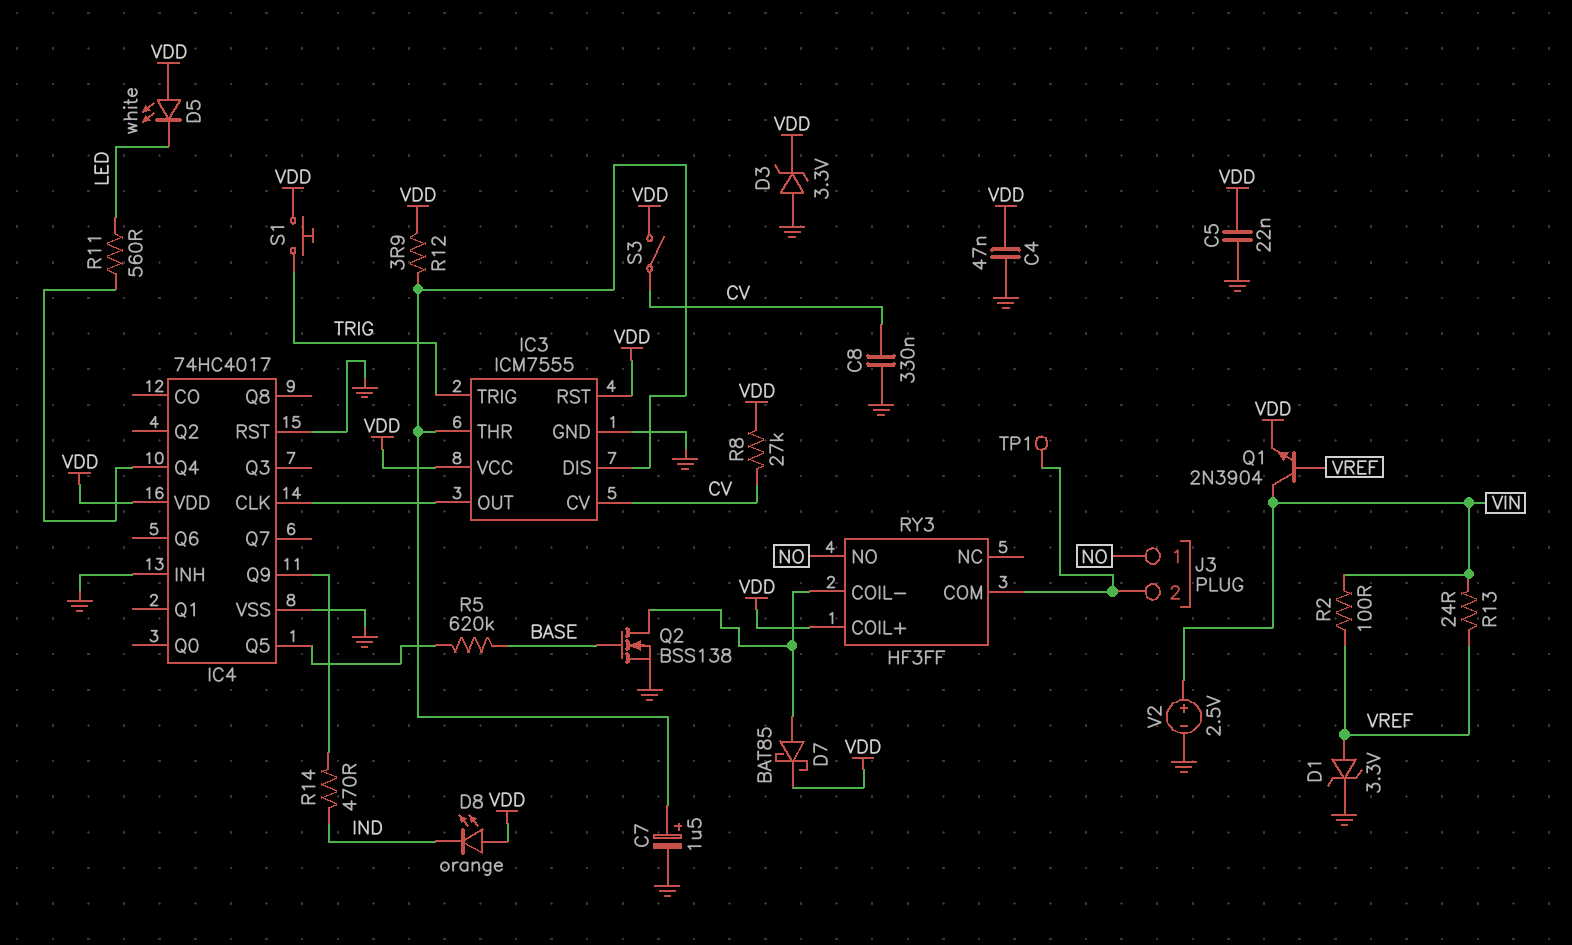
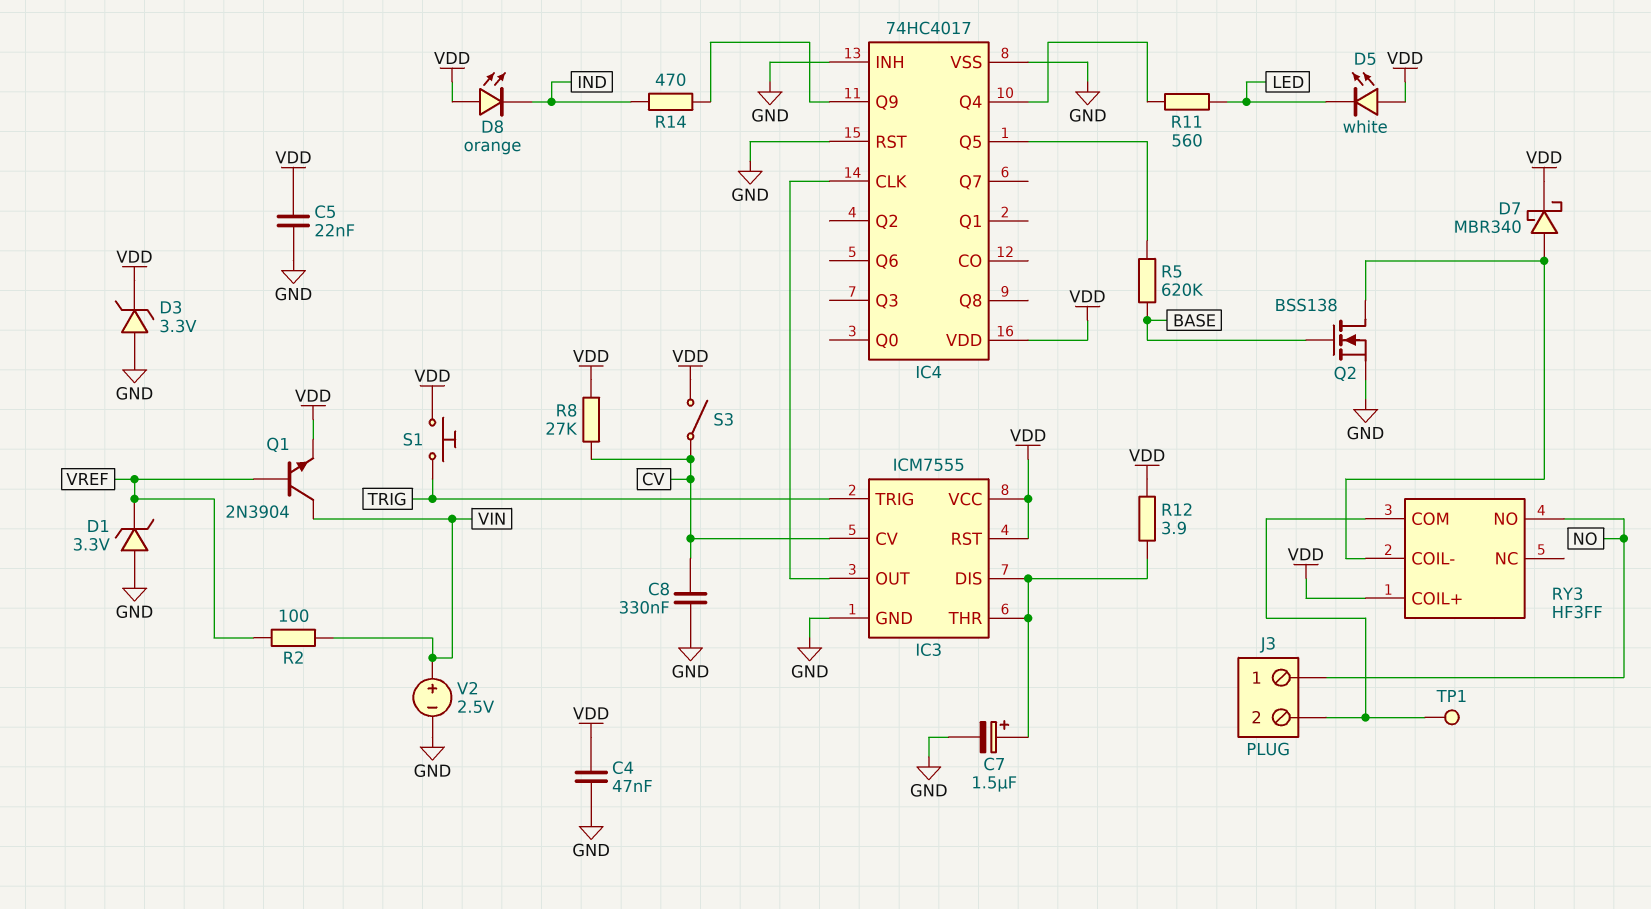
D1: zener 3.3V (A VREF, K GND) -> zener 3.3V (A GND, K VREF)
D7: schottky BAT85 (A RY3/COIL-, K VDD) -> schottky MBR340 (A RY3/COIL-, K VDD)
R13: 24 (VIN, VREF) -> none

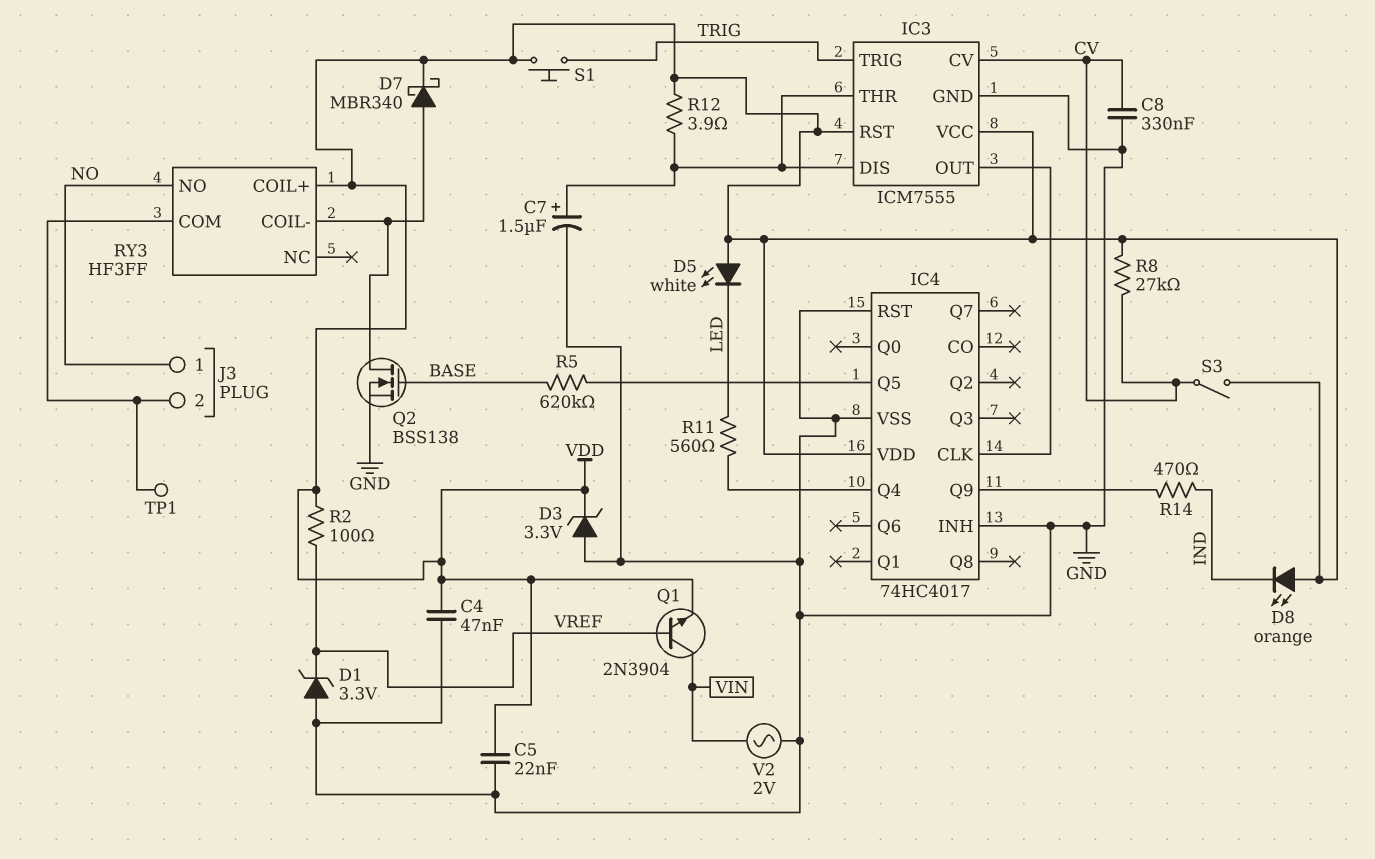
R2: 100 (VIN, VREF) -> 100 (VDD, VREF)
V2: 2.5V (plus VIN, minus GND) -> AC 2V (GND, VIN)

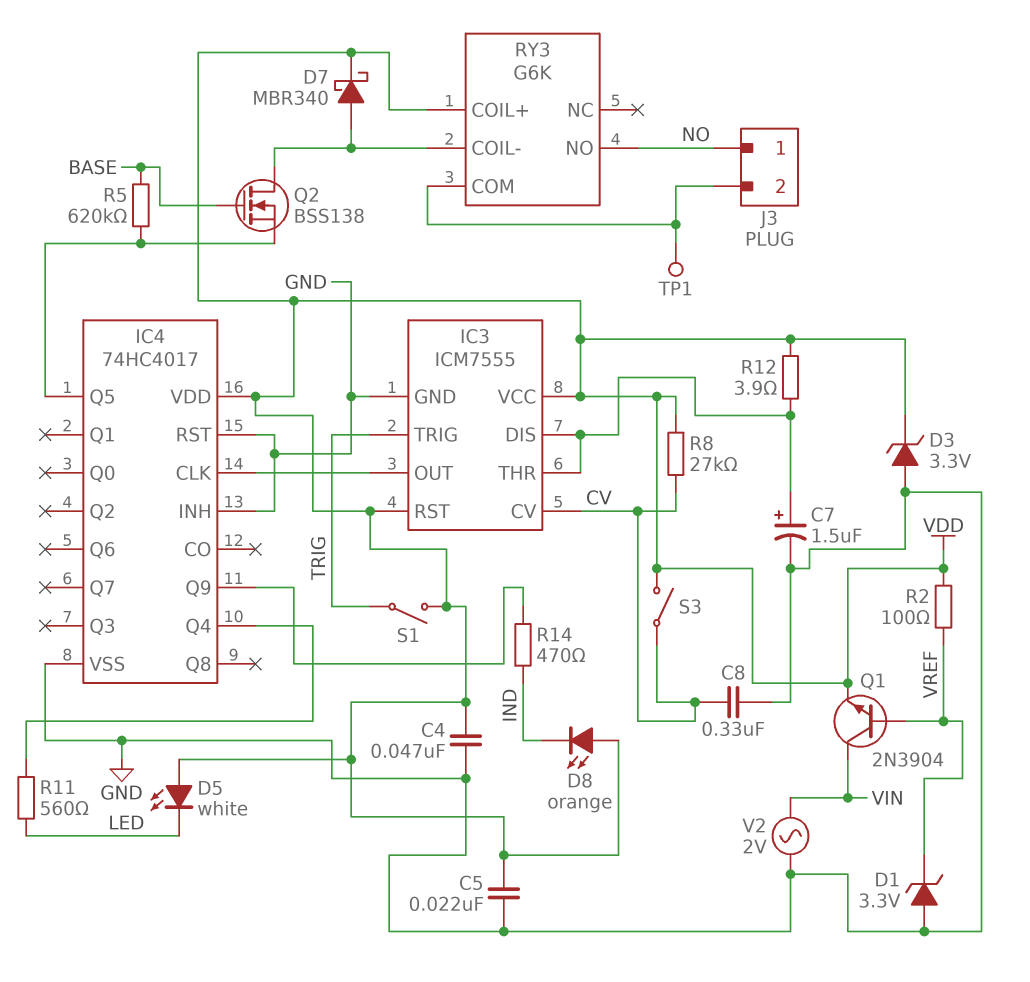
Q2: NMOS BSS138 (G BASE, D RY3/COIL-, S GND) -> NMOS BSS138 (G BASE, D RY3/COIL-, S IC4/Q5)
RY3: HF3FF -> G6K
S1: button (TRIG, VDD) -> switch (TRIG, VDD)

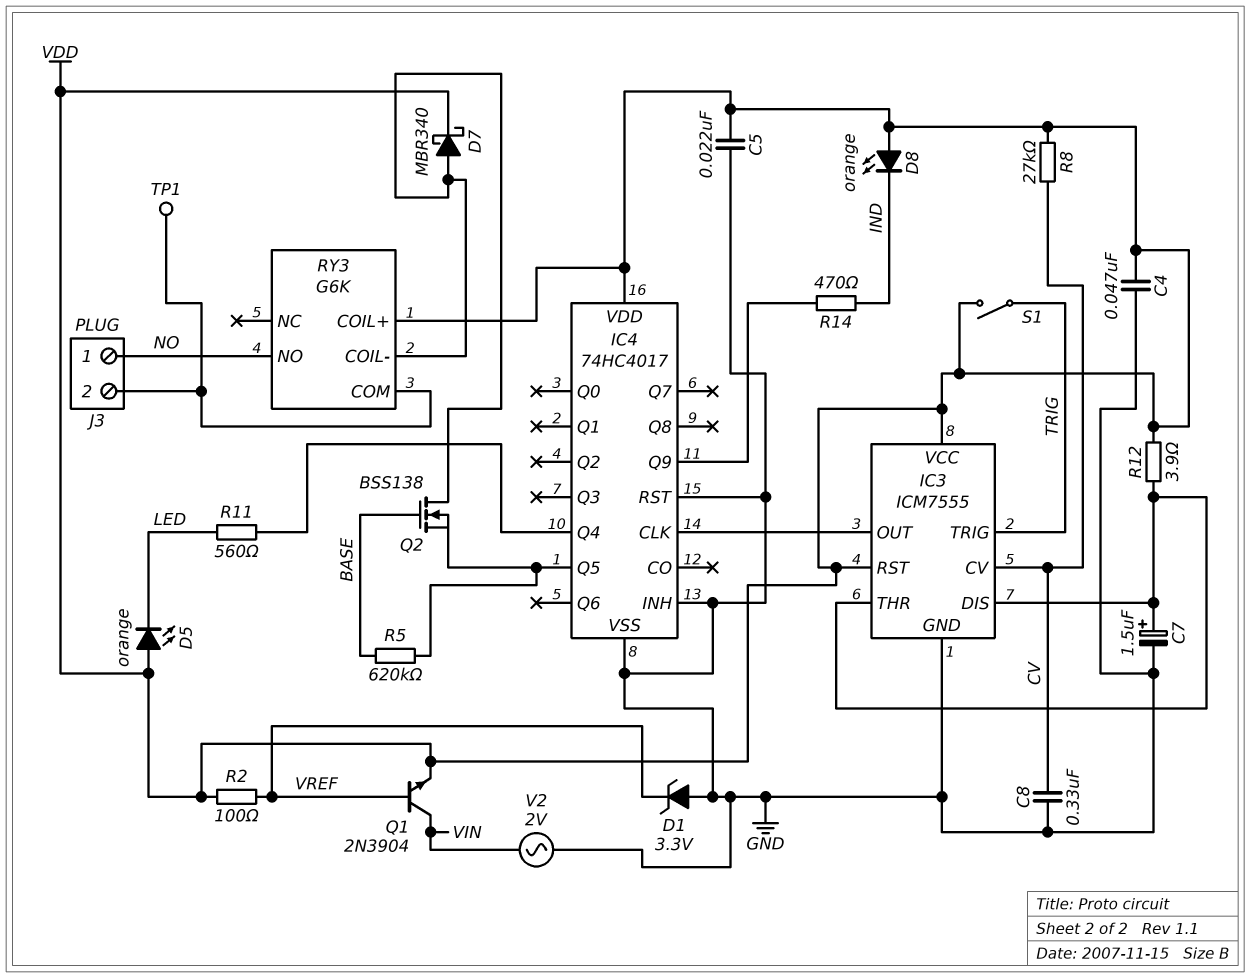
D3: zener 3.3V (A GND, K VDD) -> none
D5: LED white (A VDD, K LED) -> LED orange (A VDD, K LED)
S3: switch (CV, VDD) -> none

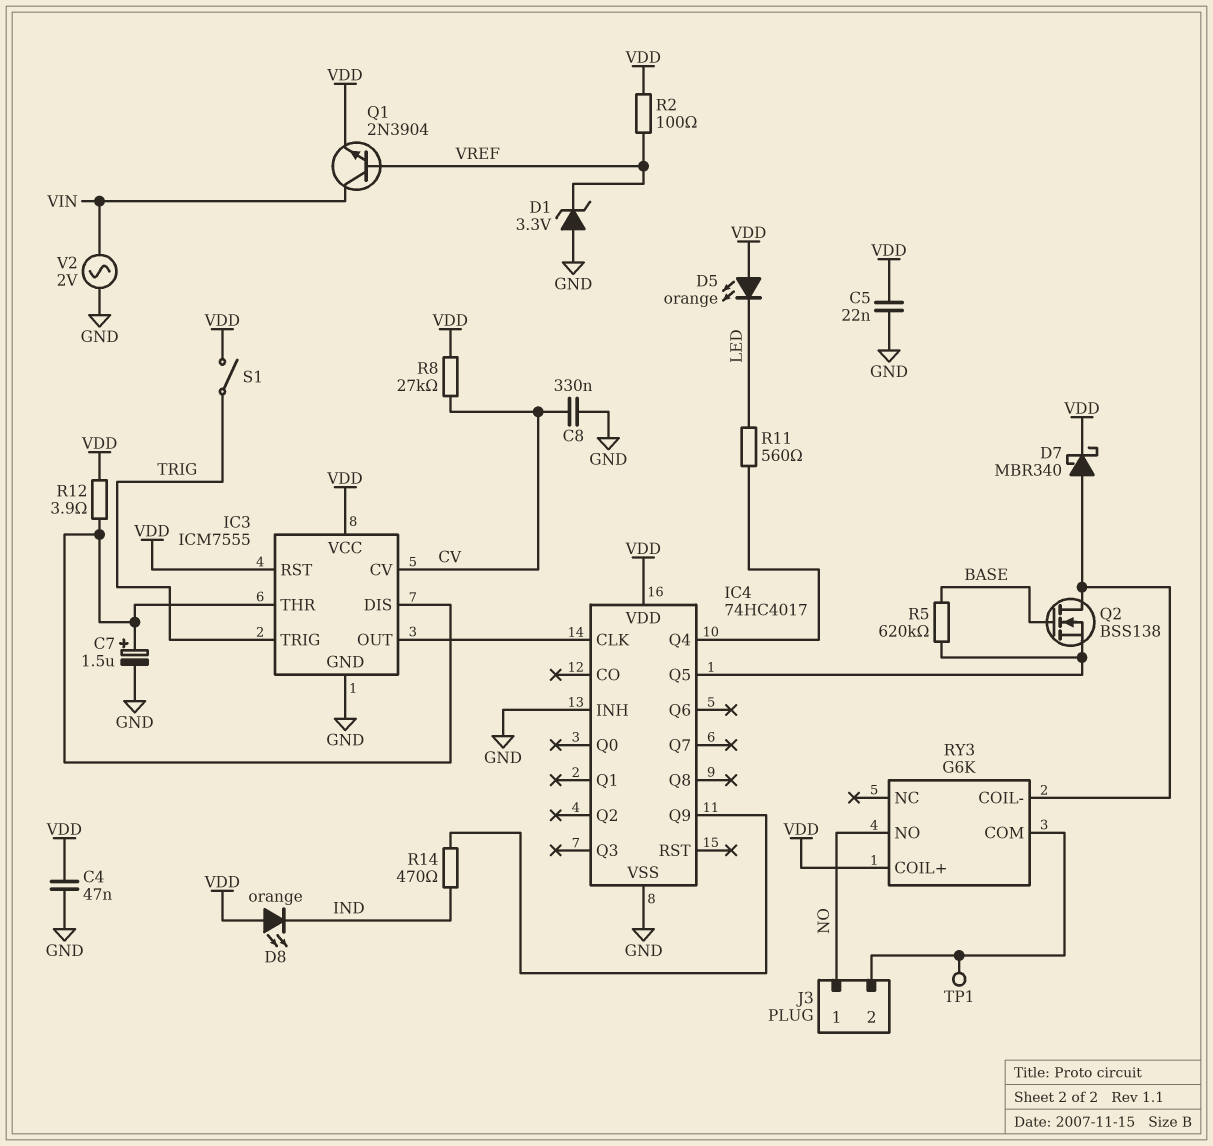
IC4 pin RST: GND -> none

